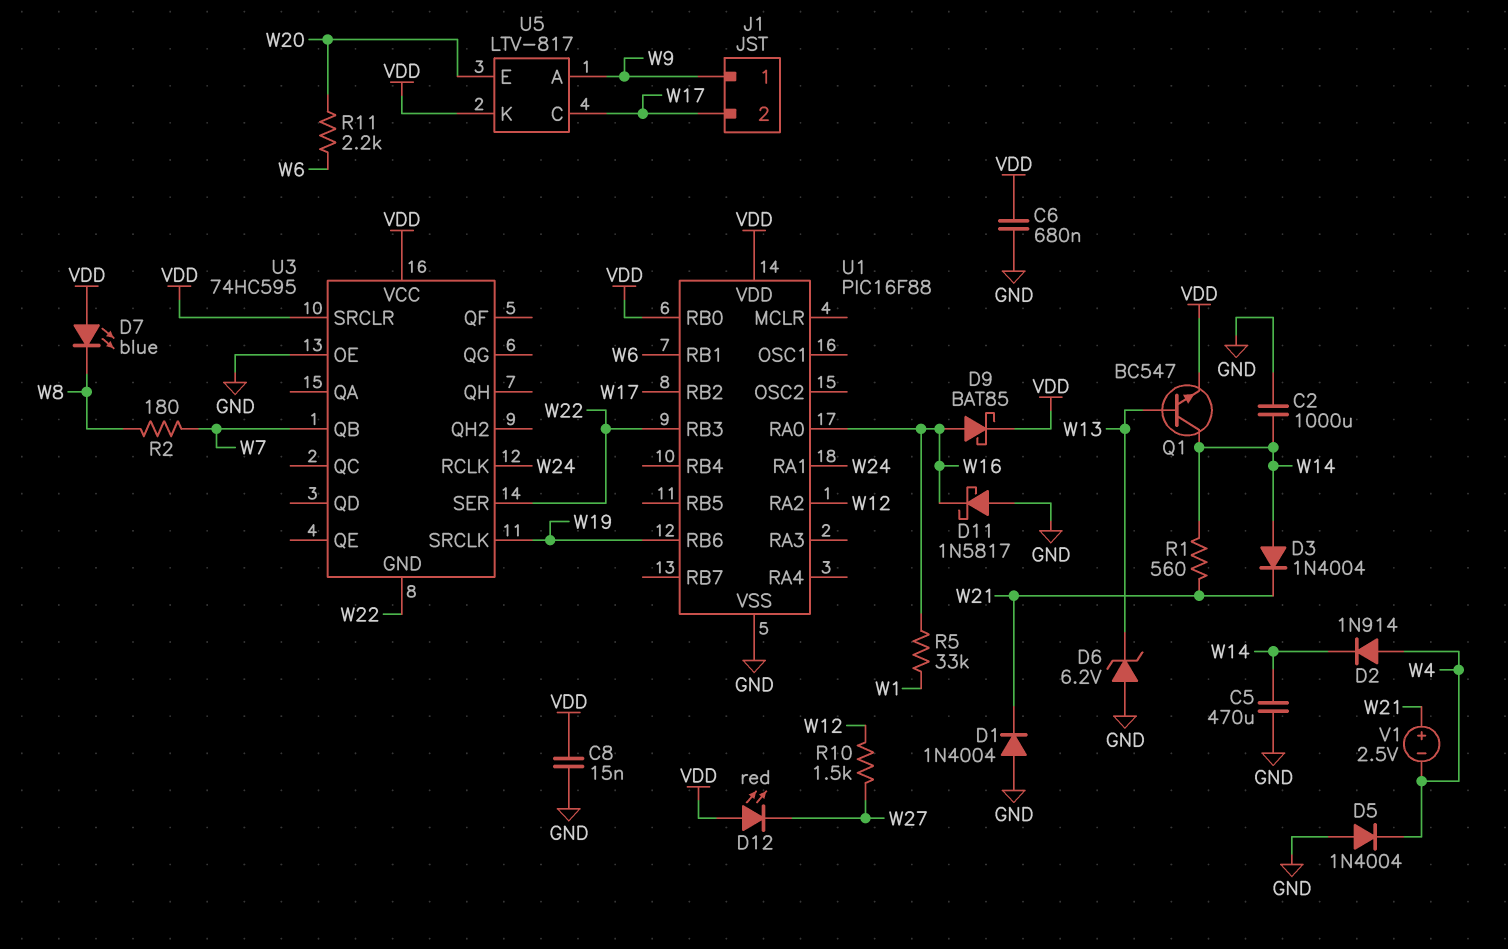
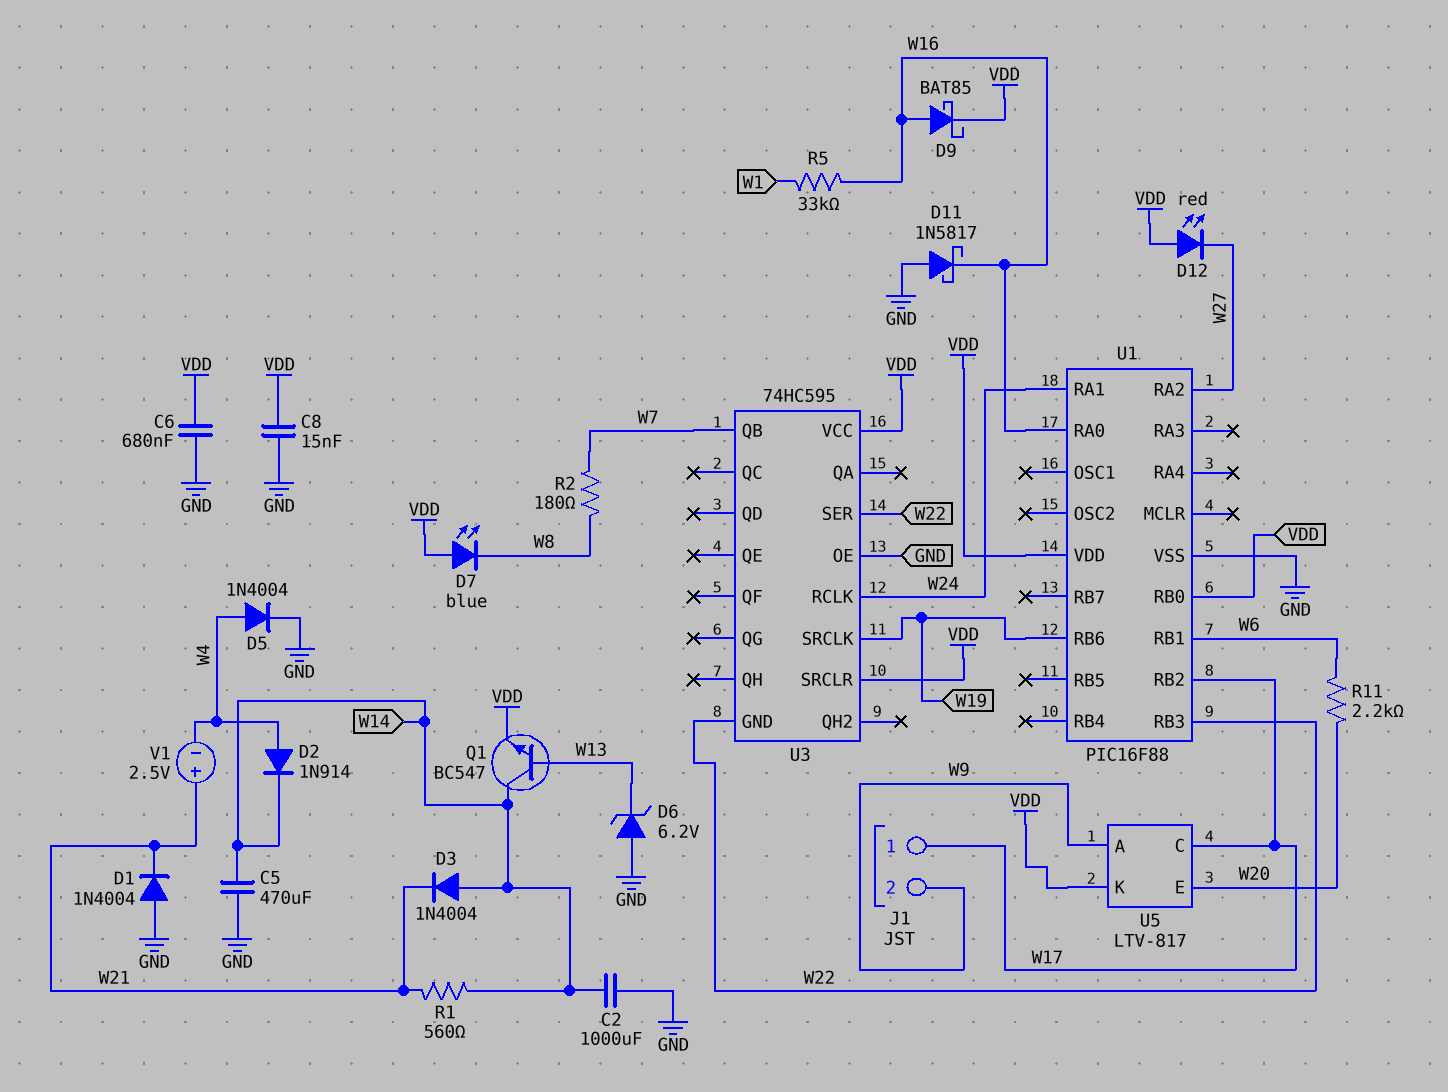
D5: diode 1N4004 (A GND, K W4) -> diode 1N4004 (A W4, K GND)
J1 pin 1: W9 -> W17
J1 pin 2: W17 -> W9
R10: 1.5k (W12, W27) -> none
U1 pin RA2: W12 -> W27

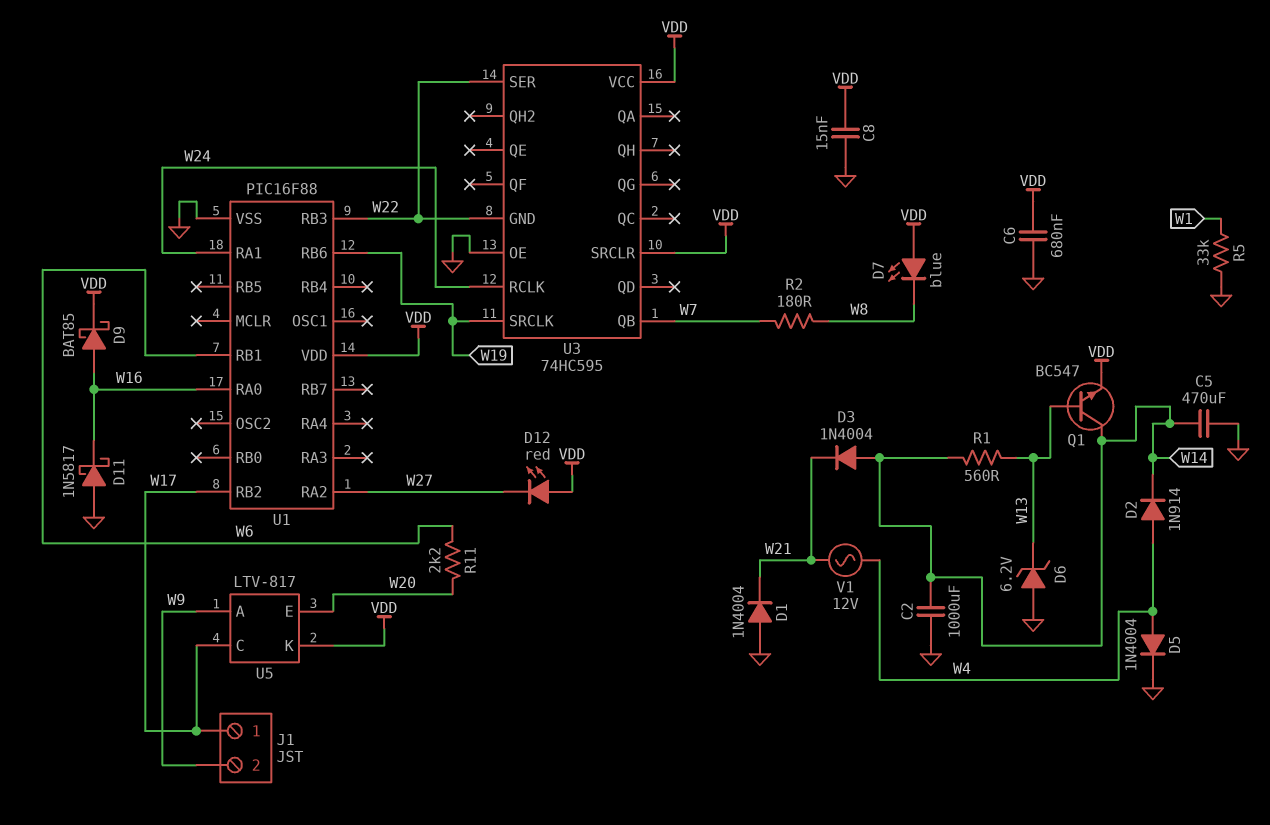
R1: 560 (W14, W21) -> 560 (W13, W14)
R5: 33k (W1, W16) -> 33k (GND, W1)
U1 pin RB0: VDD -> none
V1: 2.5V (plus W21, minus W4) -> AC 12V (W4, W21)

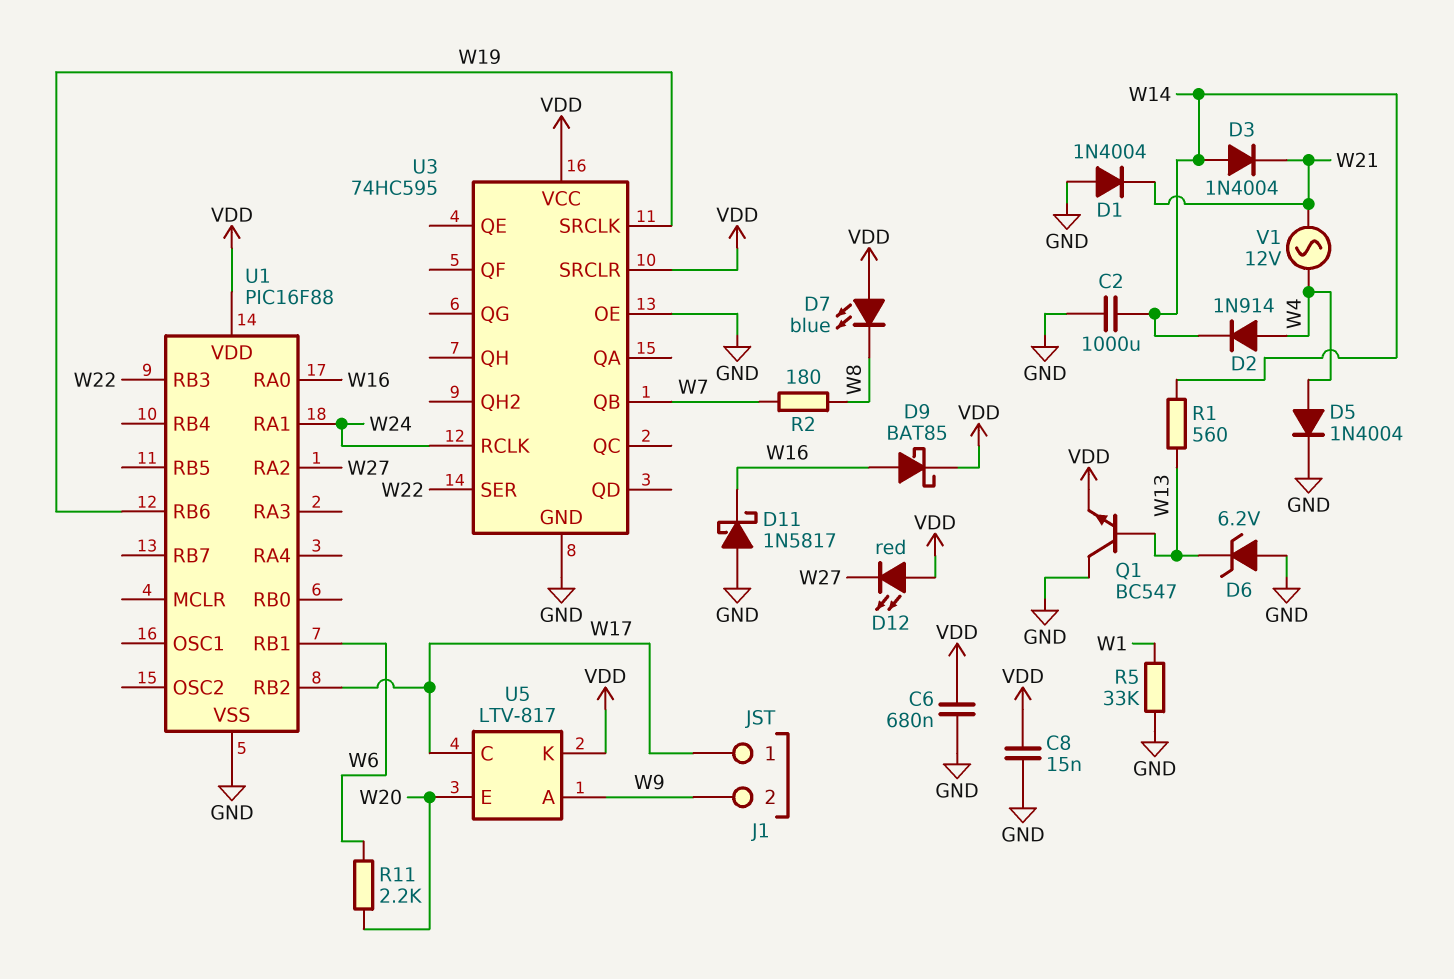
C5: 470uF (GND, W14) -> none
Q1: NPN BC547 (B W13, C W14, E VDD) -> NPN BC547 (B W13, C GND, E VDD)
U3 pin GND: W22 -> GND

